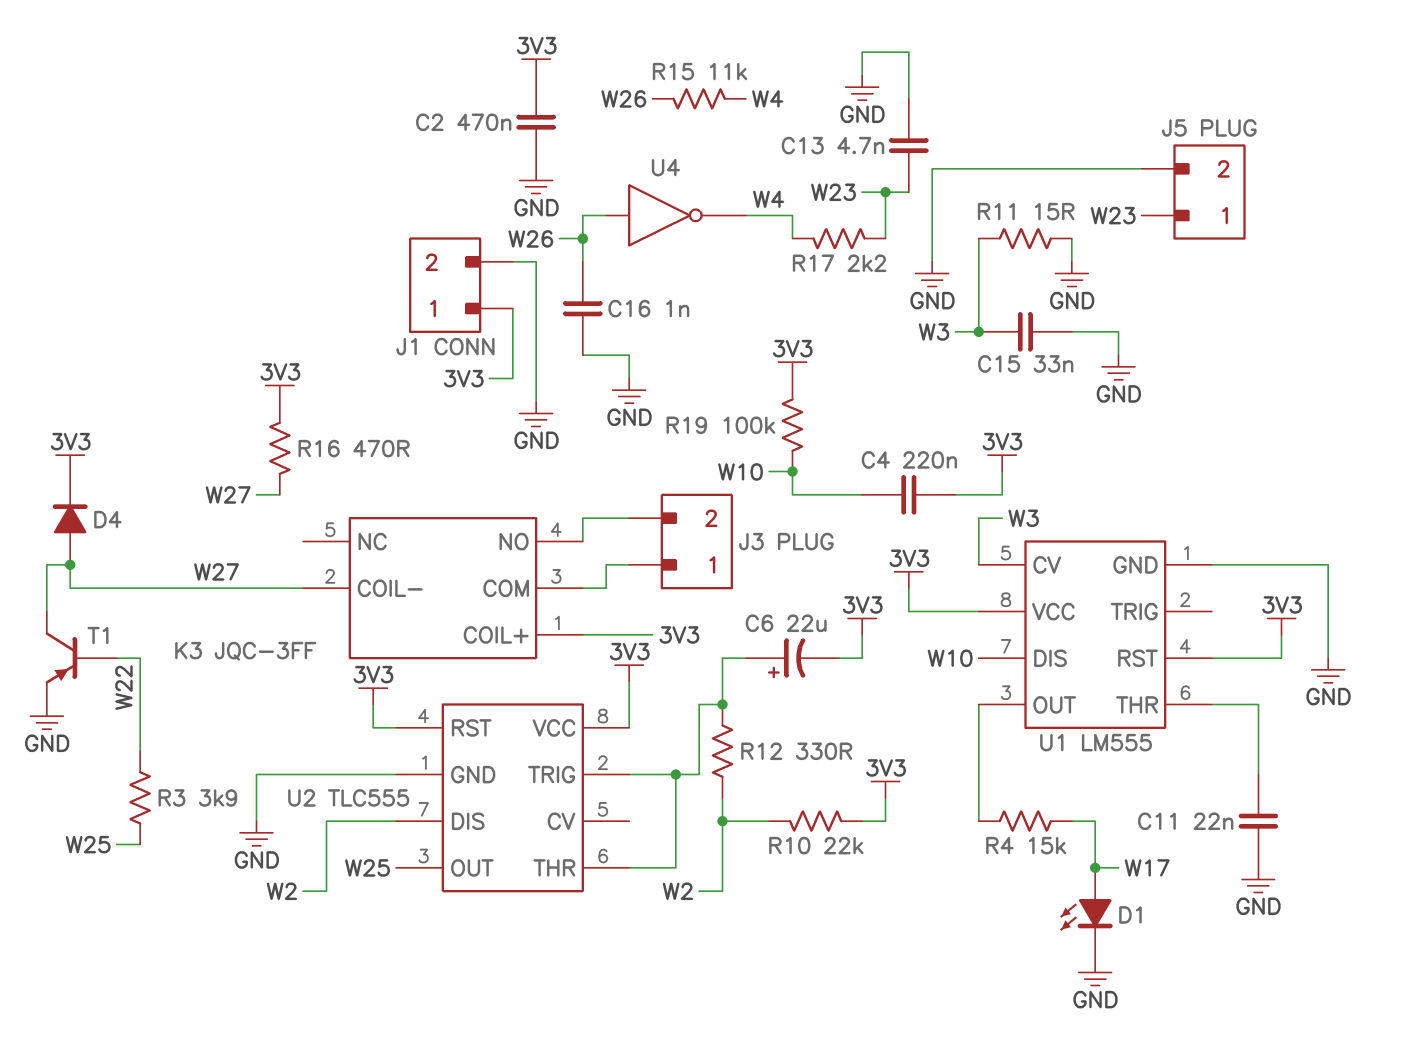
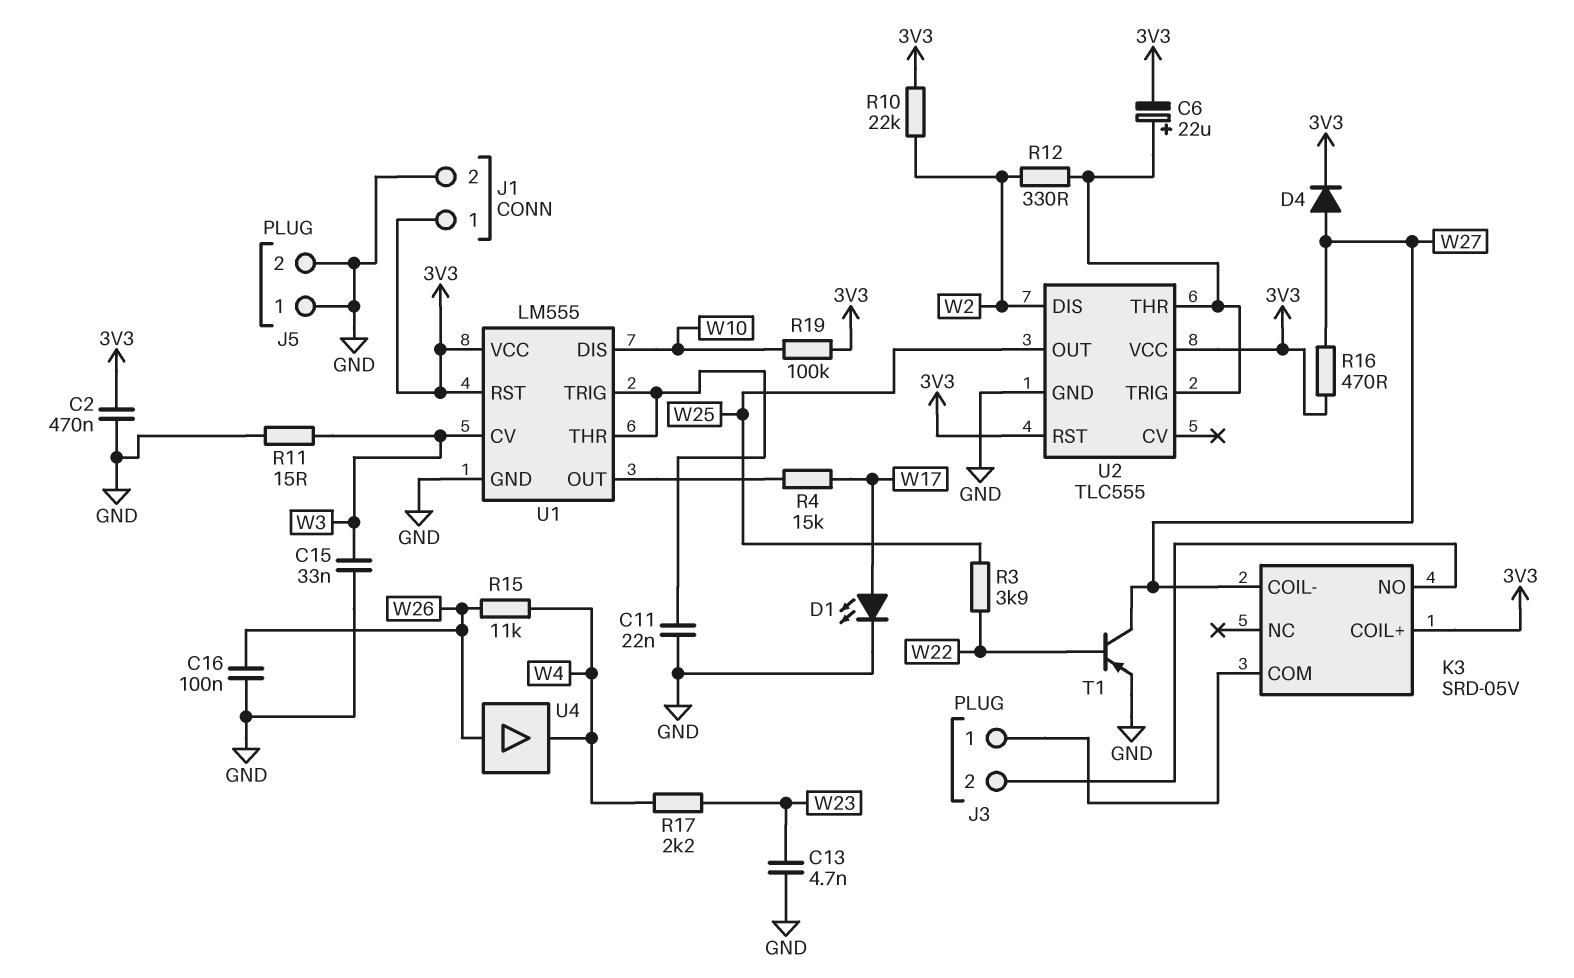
C4: 220nF (3V3, W10) -> none
C16: 1nF (GND, W26) -> 100nF (GND, W26)
J5 pin 1: W23 -> GND
K3: JQC-3FF -> SRD-05V
U1 pin TRIG: none -> U1/THR
U4: NOT (in W26, out W4) -> buffer (in W26, out W4)

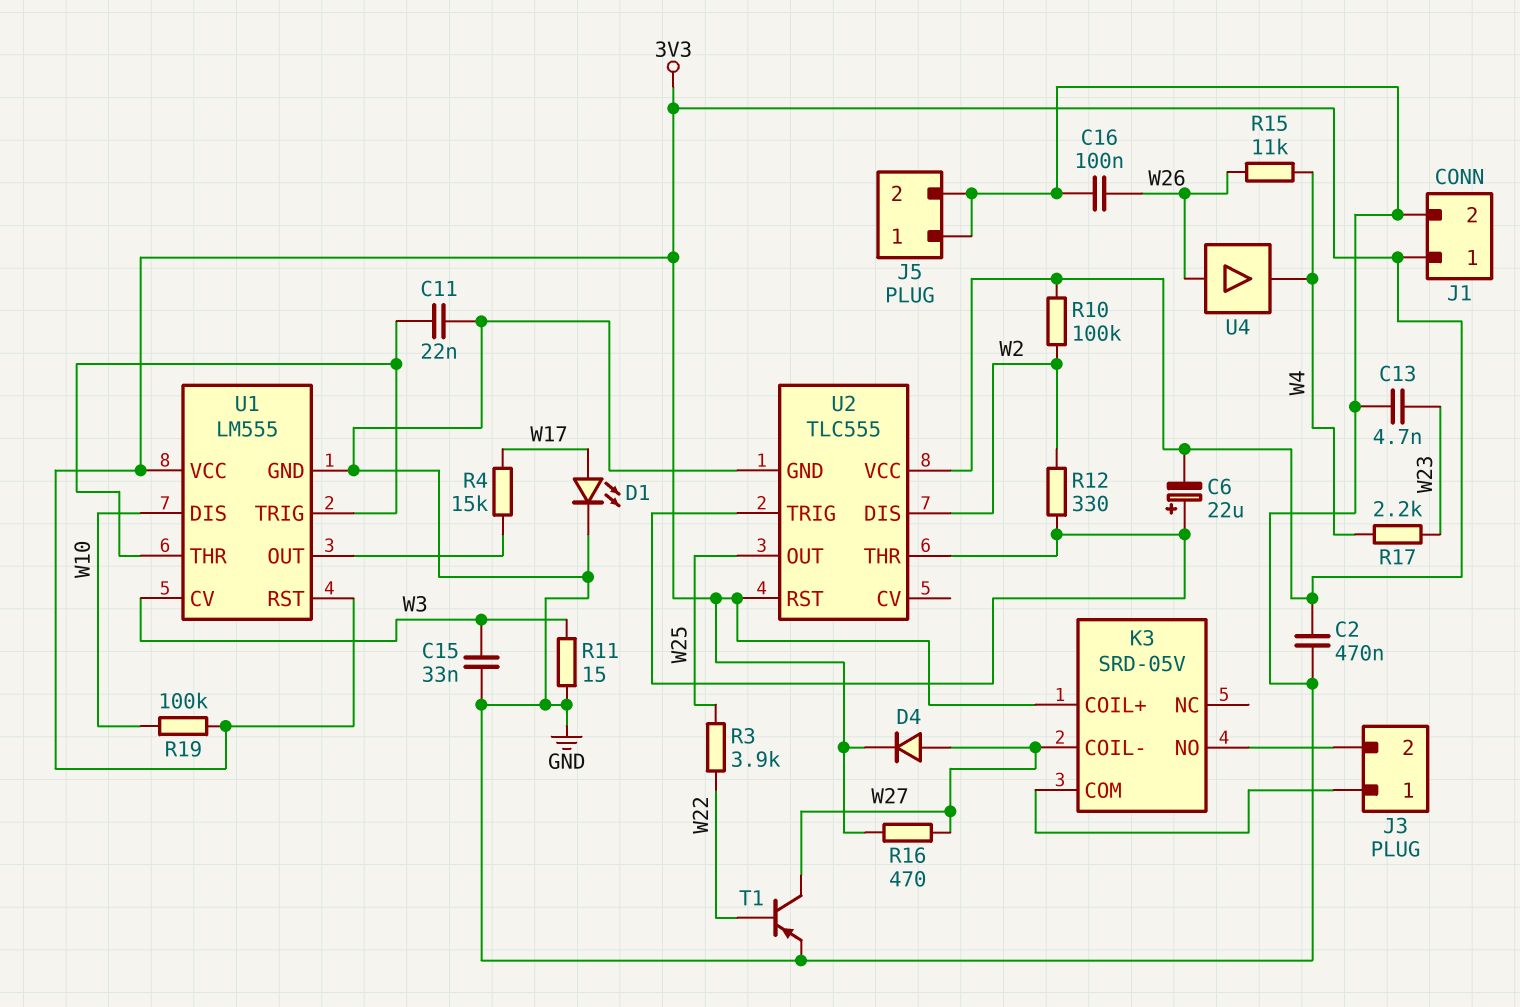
R10: 22k (3V3, W2) -> 100k (3V3, W2)

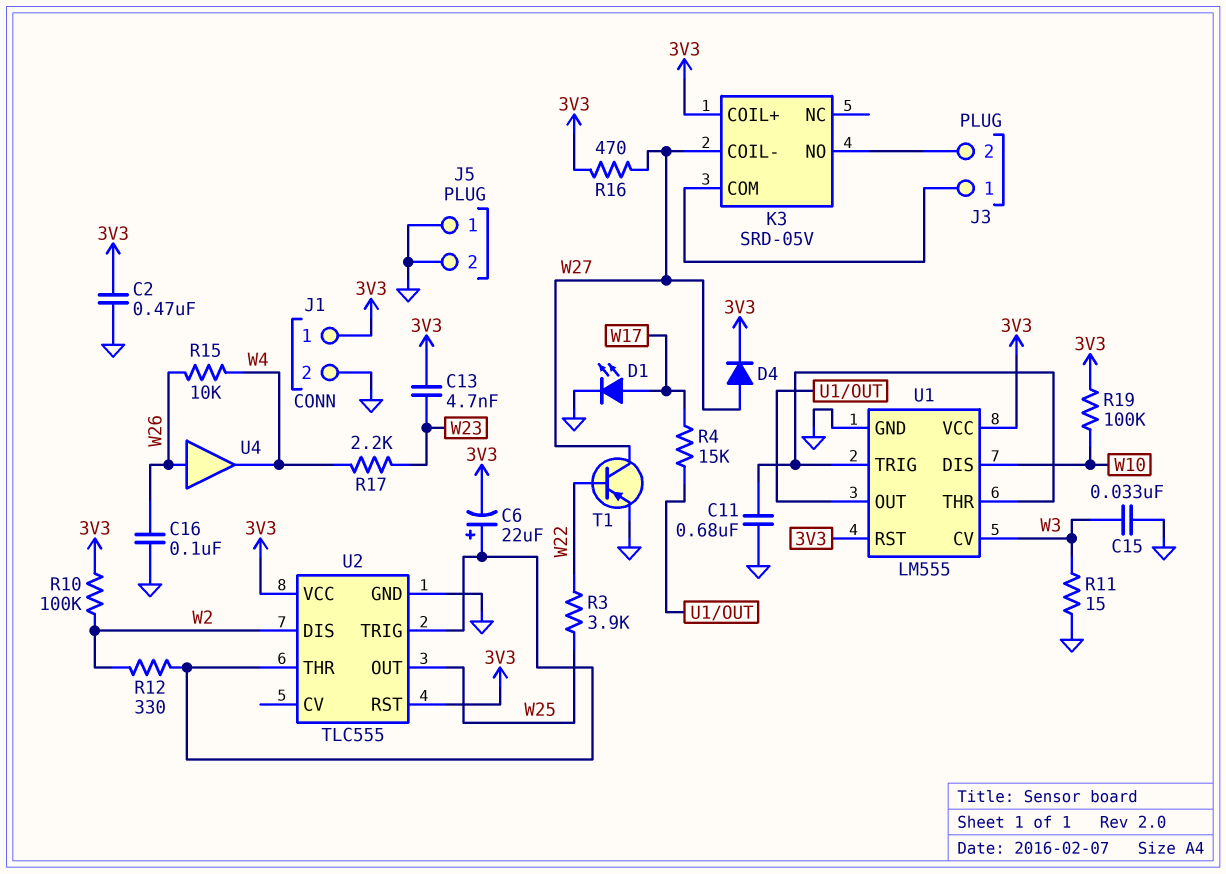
C11: 22nF (GND, U1/THR) -> 680nF (GND, U1/THR)
C13: 4.7nF (GND, W23) -> 4.7nF (3V3, W23)
R15: 11k (W4, W26) -> 10k (W4, W26)

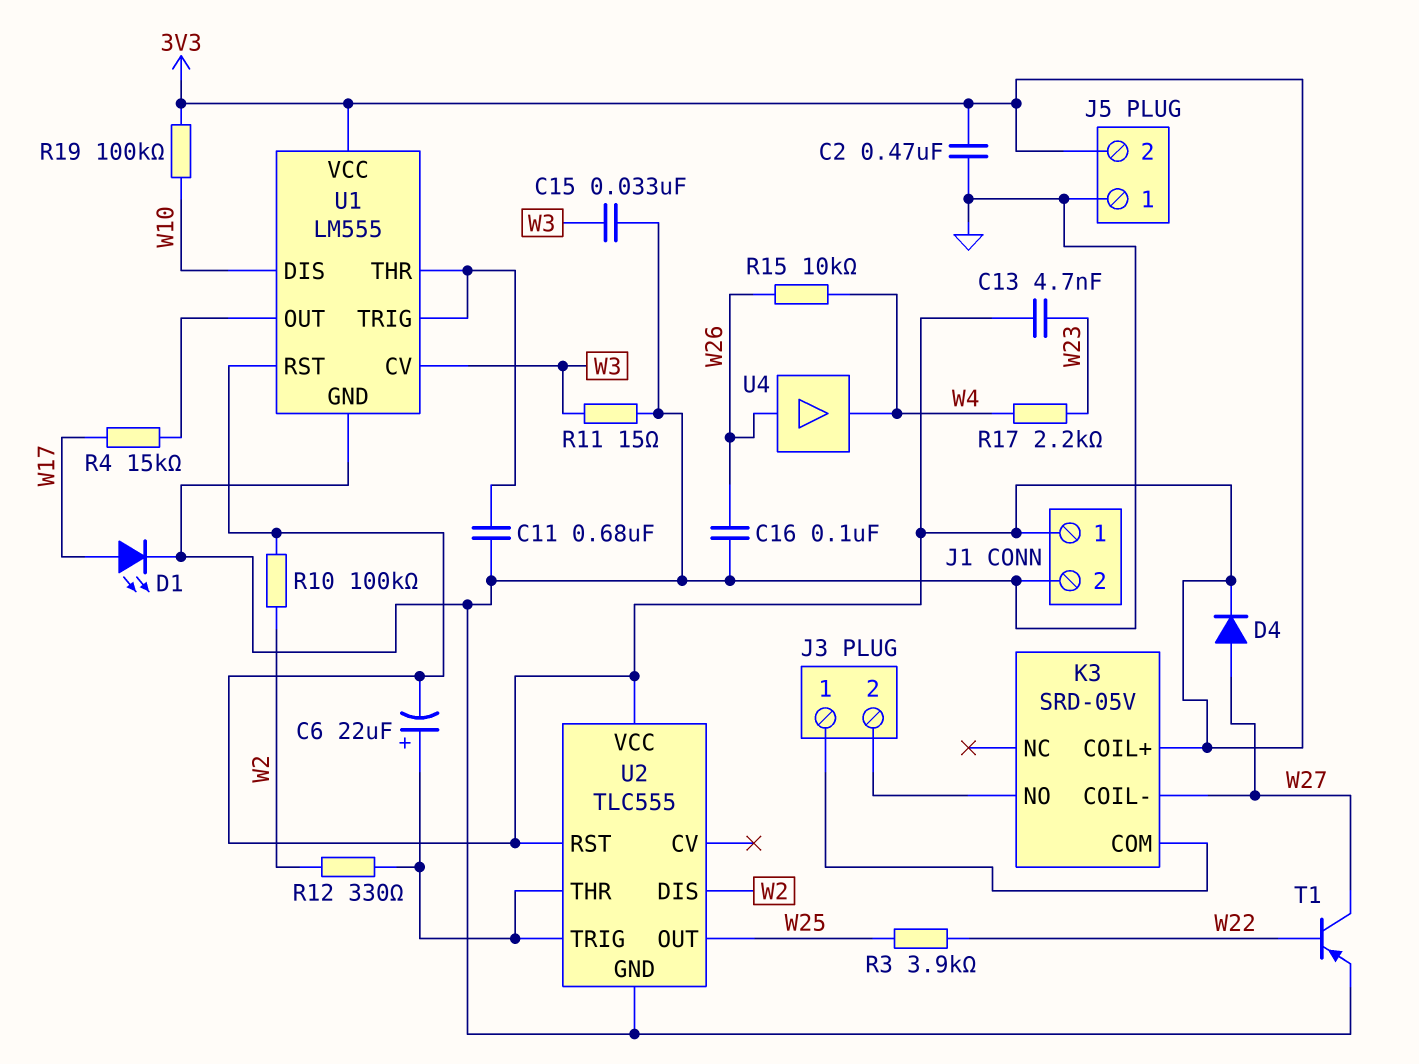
J5 pin 2: GND -> 3V3
R16: 470 (3V3, W27) -> none

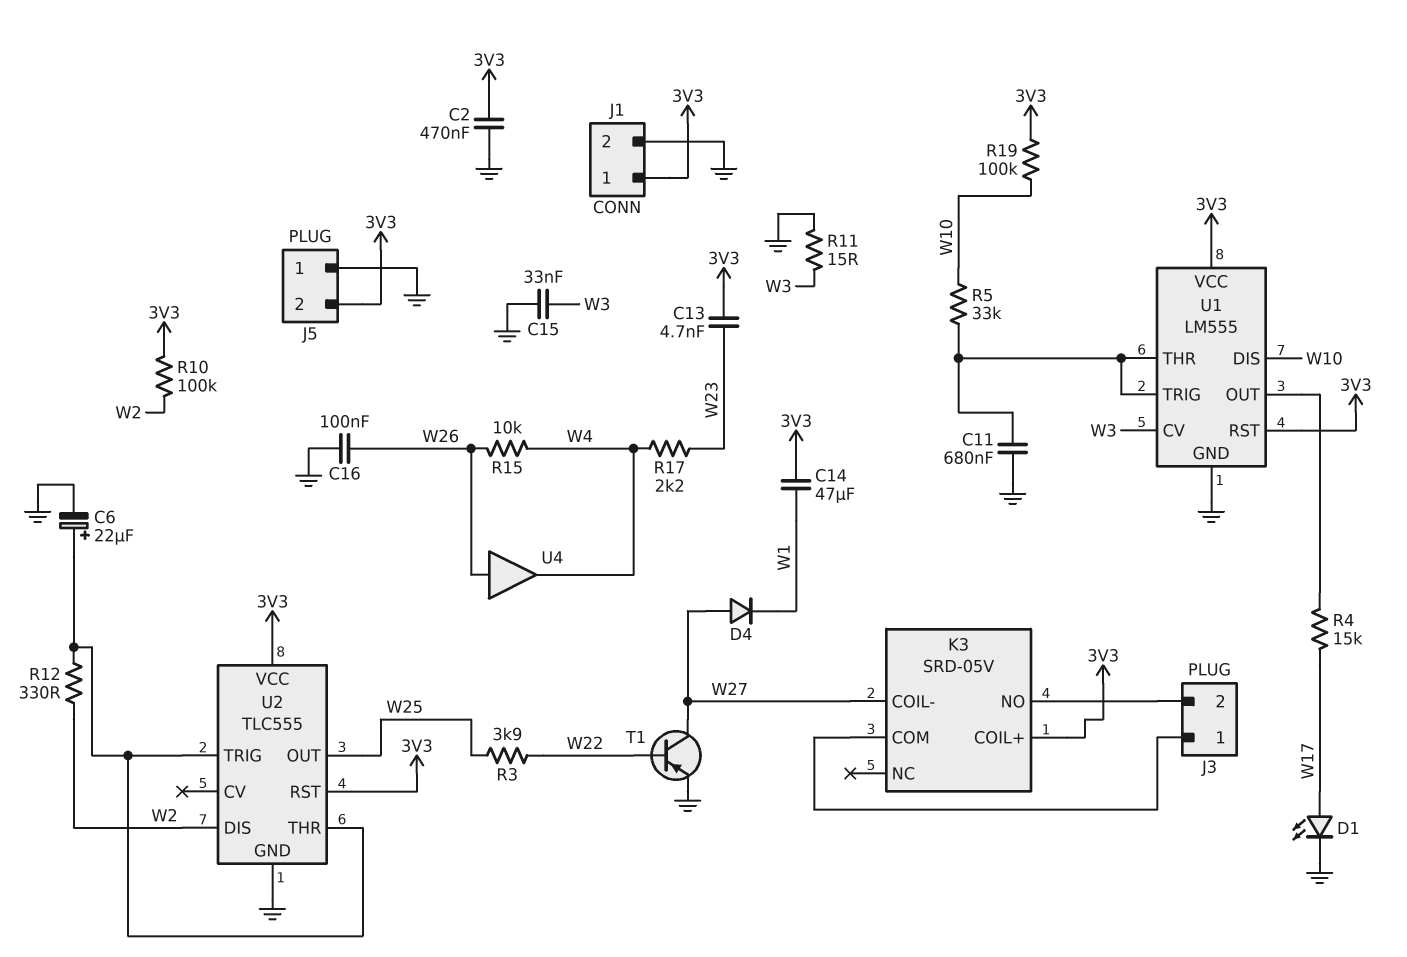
C6: 22uF (plus U2/THR, minus 3V3) -> 22uF (plus U2/THR, minus GND)
C14: none -> 47uF (3V3, W1)
D4: diode (A W27, K 3V3) -> diode (A W27, K W1)
R5: none -> 33k (U1/THR, W10)

